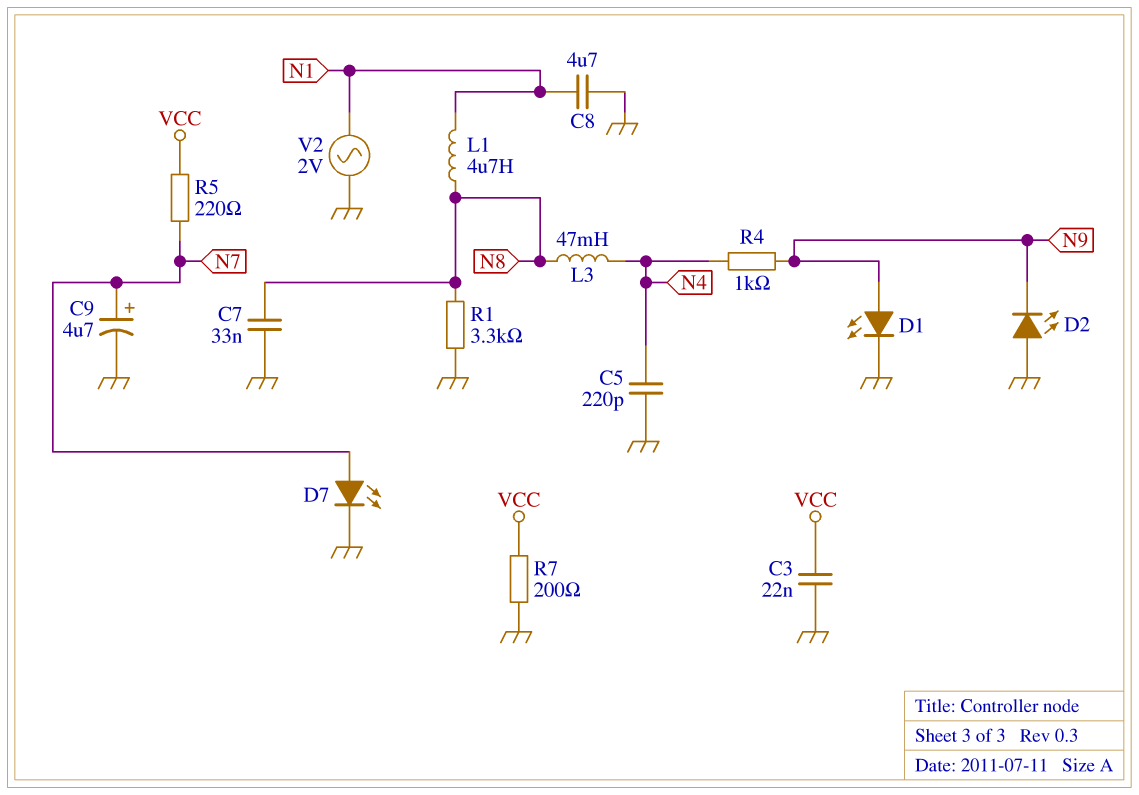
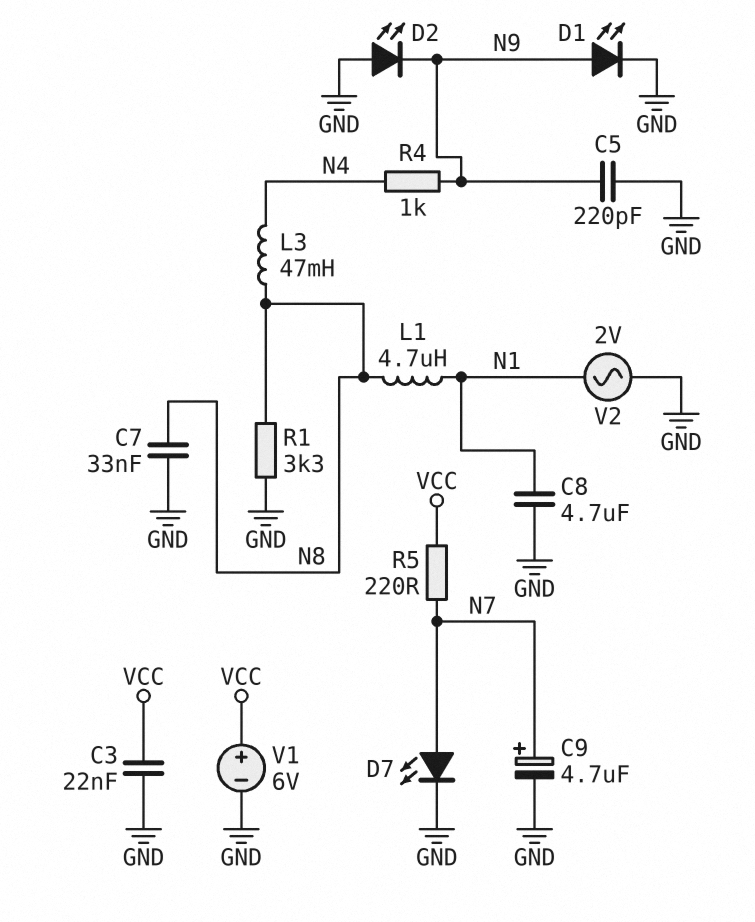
C5: 220pF (GND, N4) -> 220pF (GND, N9)
R7: 200 (GND, VCC) -> none
V1: none -> 6V (plus VCC, minus GND)

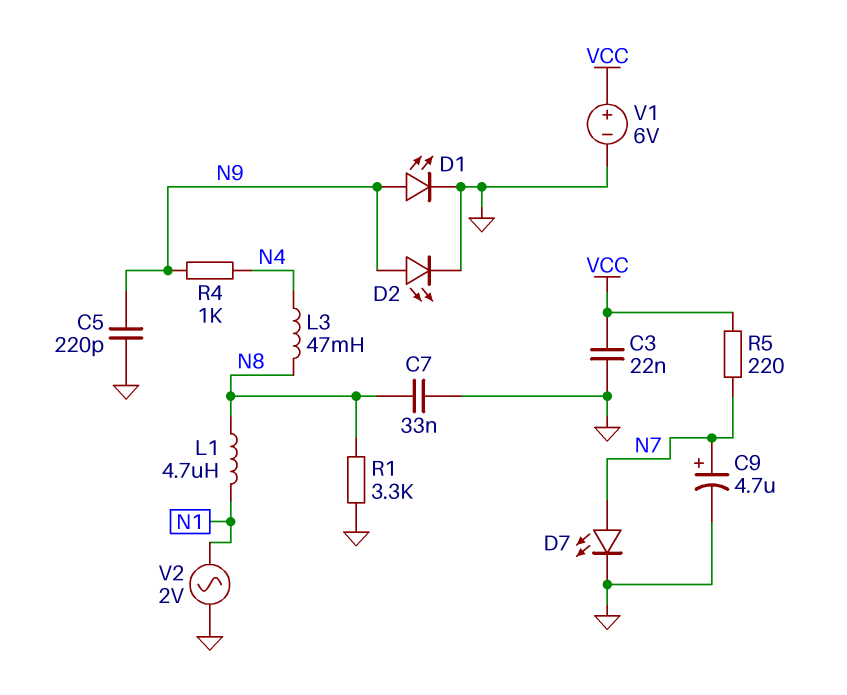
C8: 4.7uF (GND, N1) -> none
D2: LED (A GND, K N9) -> LED (A N9, K GND)

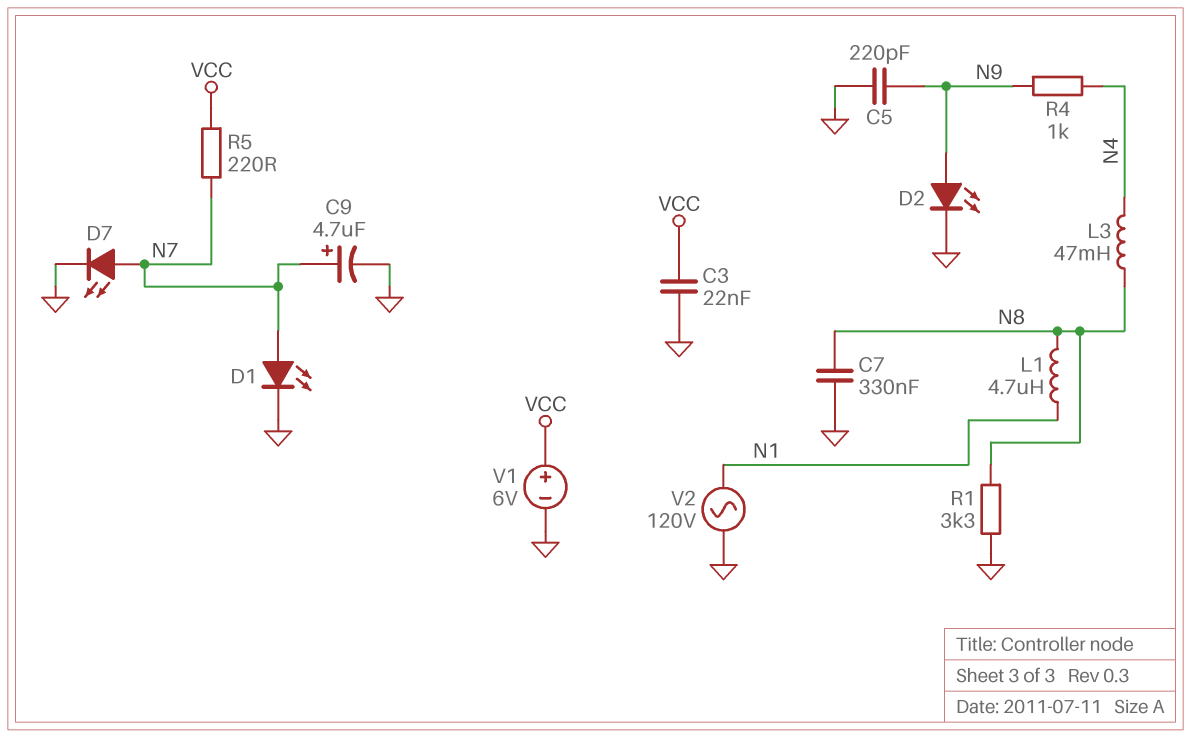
C7: 33nF (GND, N8) -> 330nF (GND, N8)
D1: LED (A N9, K GND) -> LED (A N7, K GND)
V2: AC 2V (GND, N1) -> AC 120V (GND, N1)

